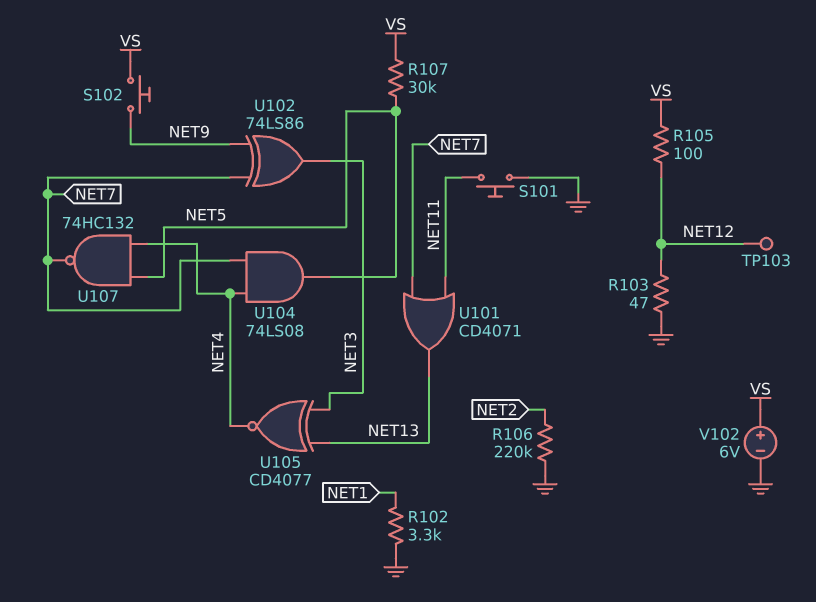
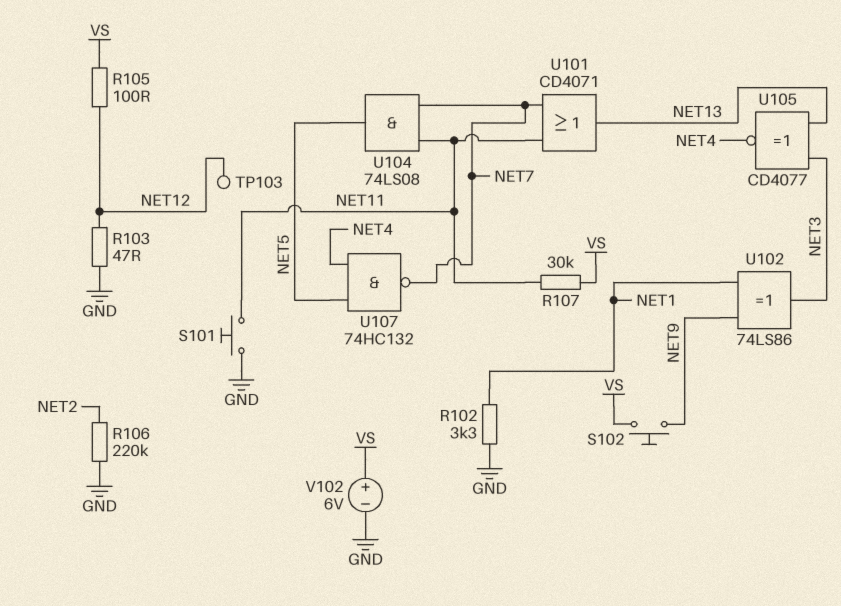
R107: 30k (NET5, VS) -> 30k (NET11, VS)
U102: XOR 74LS86 (in NET7, in NET9, out NET3) -> XOR 74LS86 (in NET1, in NET9, out NET3)
U104: AND 74LS08 (in NET4, in NET7, out NET5) -> AND 74LS08 (in NET7, in NET11, out NET5)

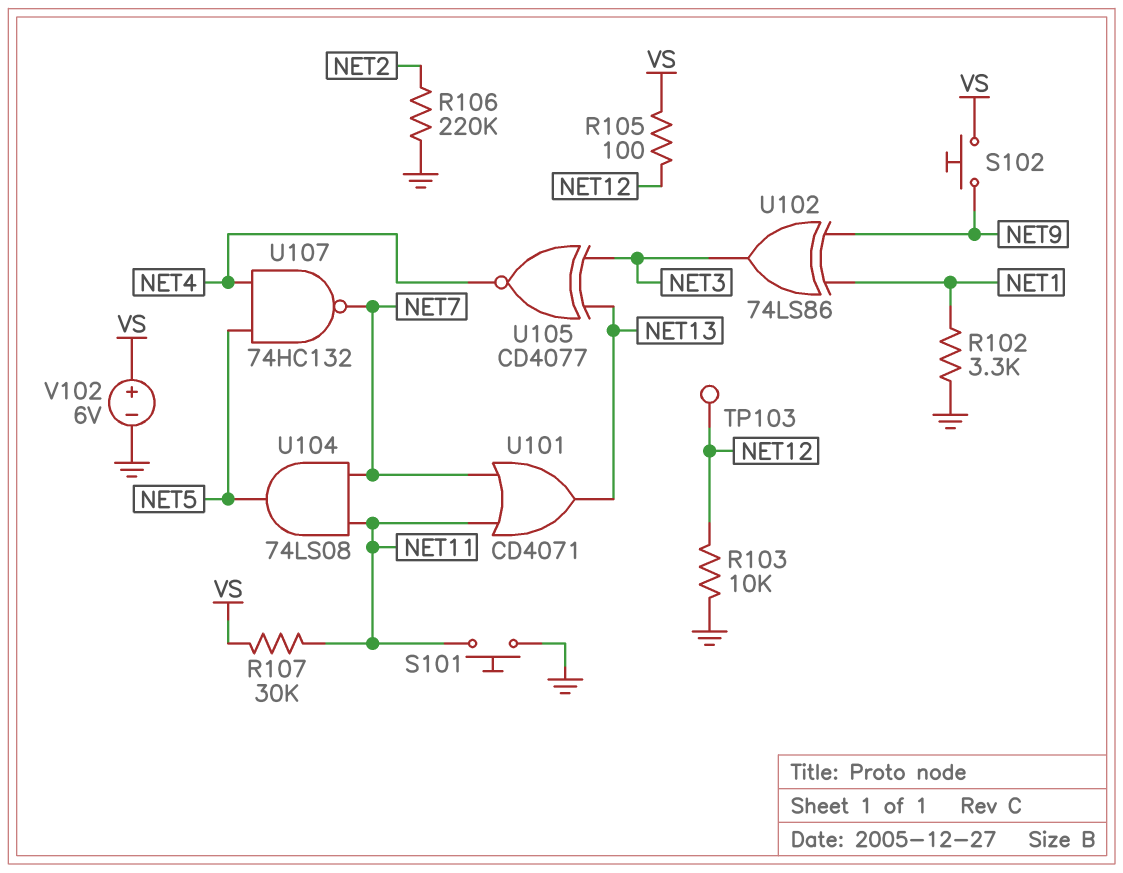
R103: 47 (GND, NET12) -> 10k (GND, NET12)

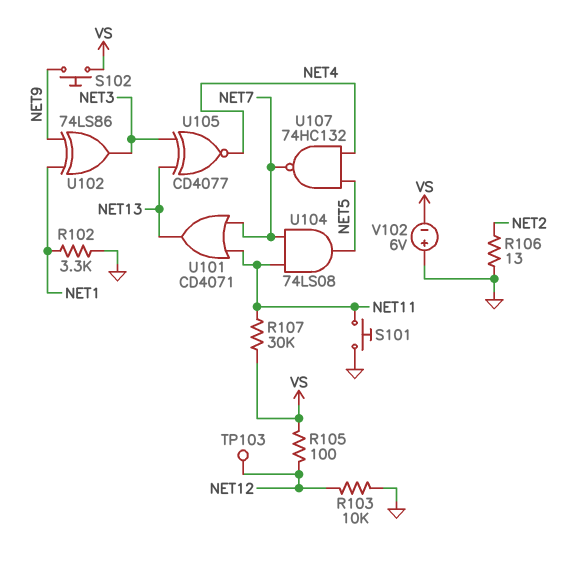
R106: 220k (GND, NET2) -> 13 (GND, NET2)
V102: 6V (plus VS, minus GND) -> 6V (plus GND, minus VS)

